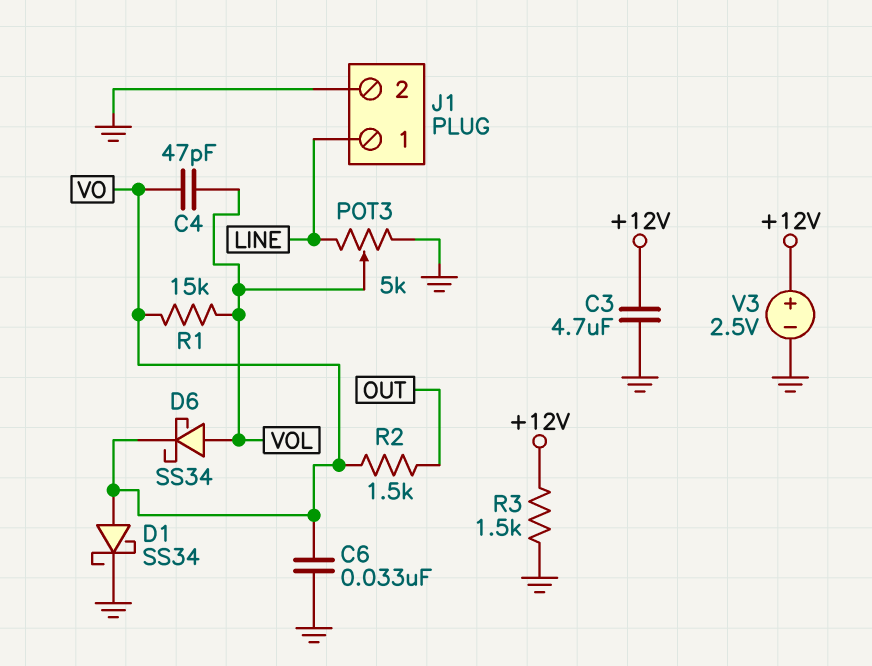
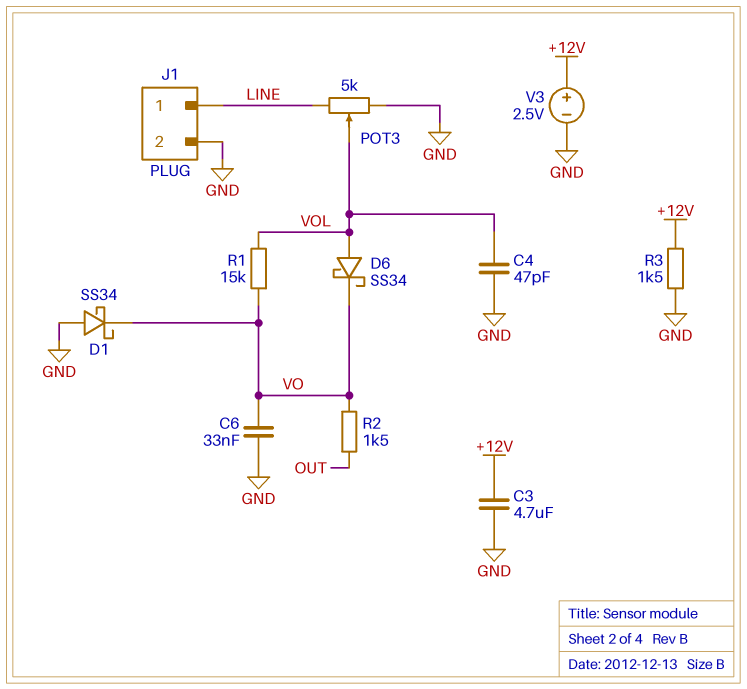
C4: 47pF (VO, VOL) -> 47pF (GND, VOL)
D1: schottky SS34 (A VO, K GND) -> schottky SS34 (A GND, K VO)

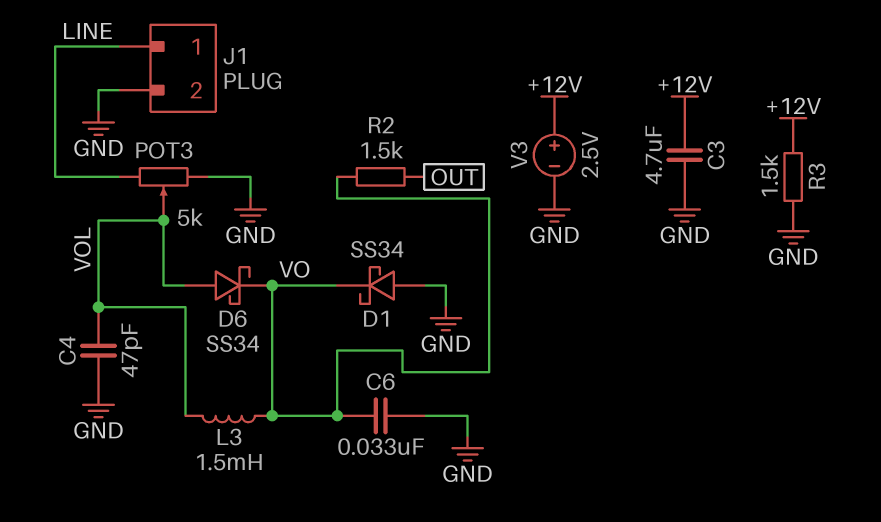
L3: none -> 1.5mH (VO, VOL)
R1: 15k (VO, VOL) -> none

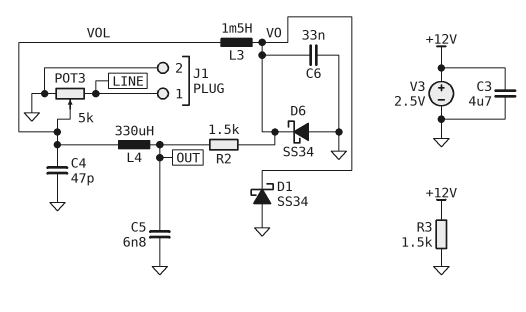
C5: none -> 6.8nF (GND, OUT)
D6: schottky SS34 (A VOL, K VO) -> schottky SS34 (A GND, K VO)
L4: none -> 330uH (OUT, VOL)

